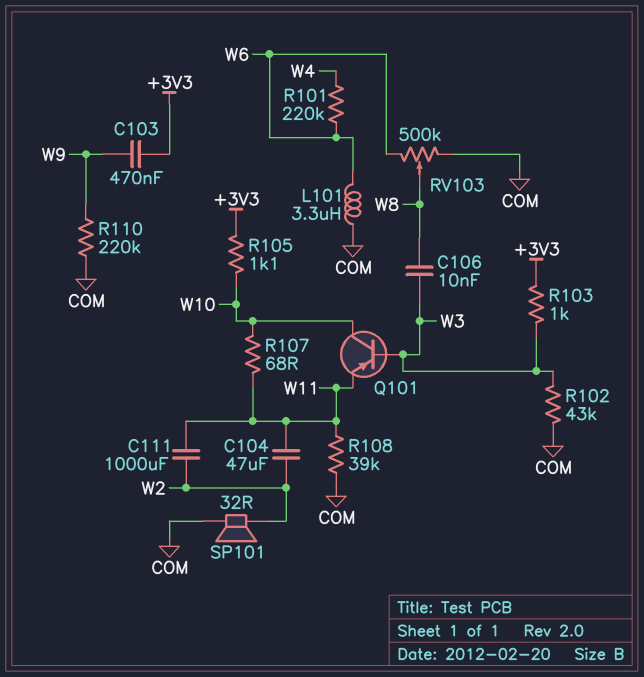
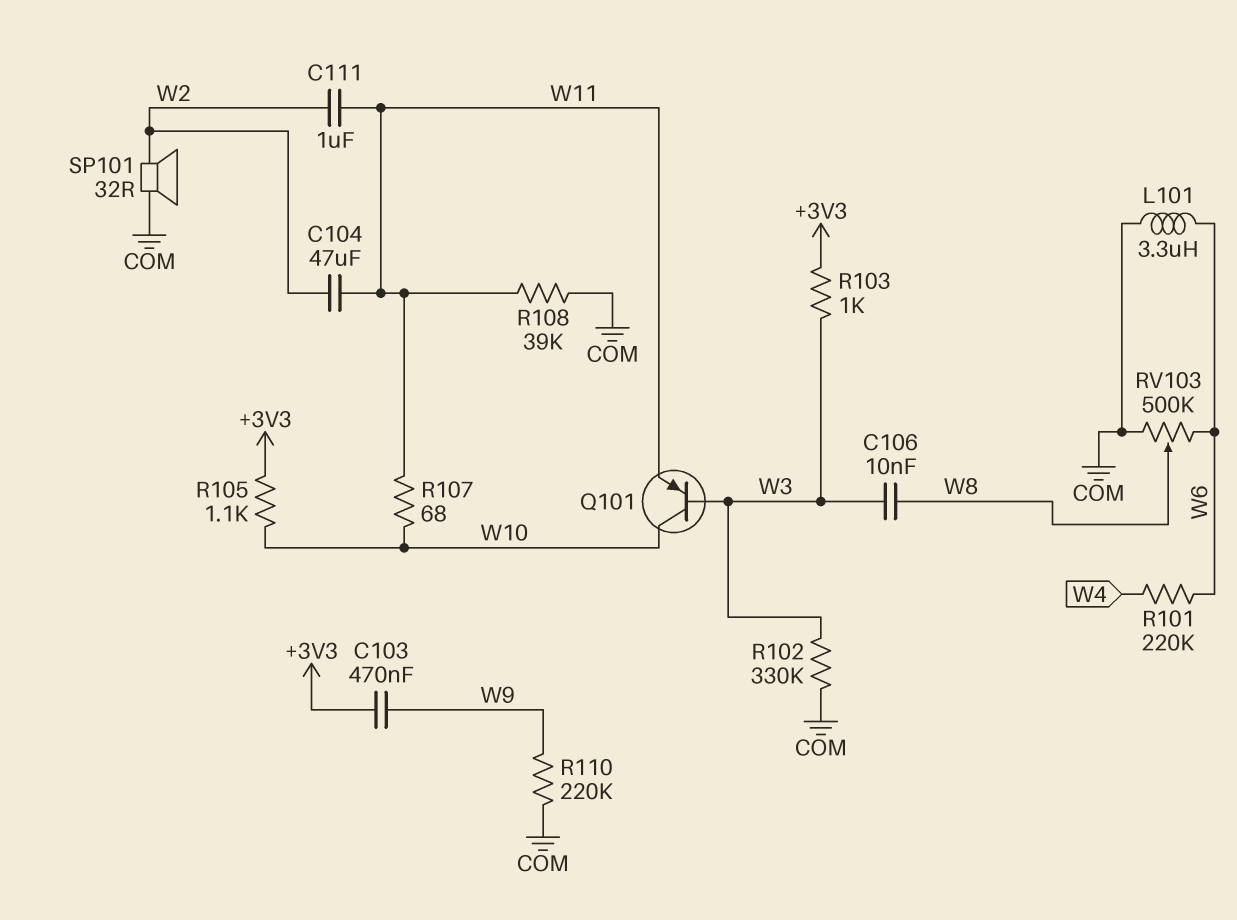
C111: 1000uF (W2, W11) -> 1uF (W2, W11)
R102: 43k (COM, W3) -> 330k (COM, W3)

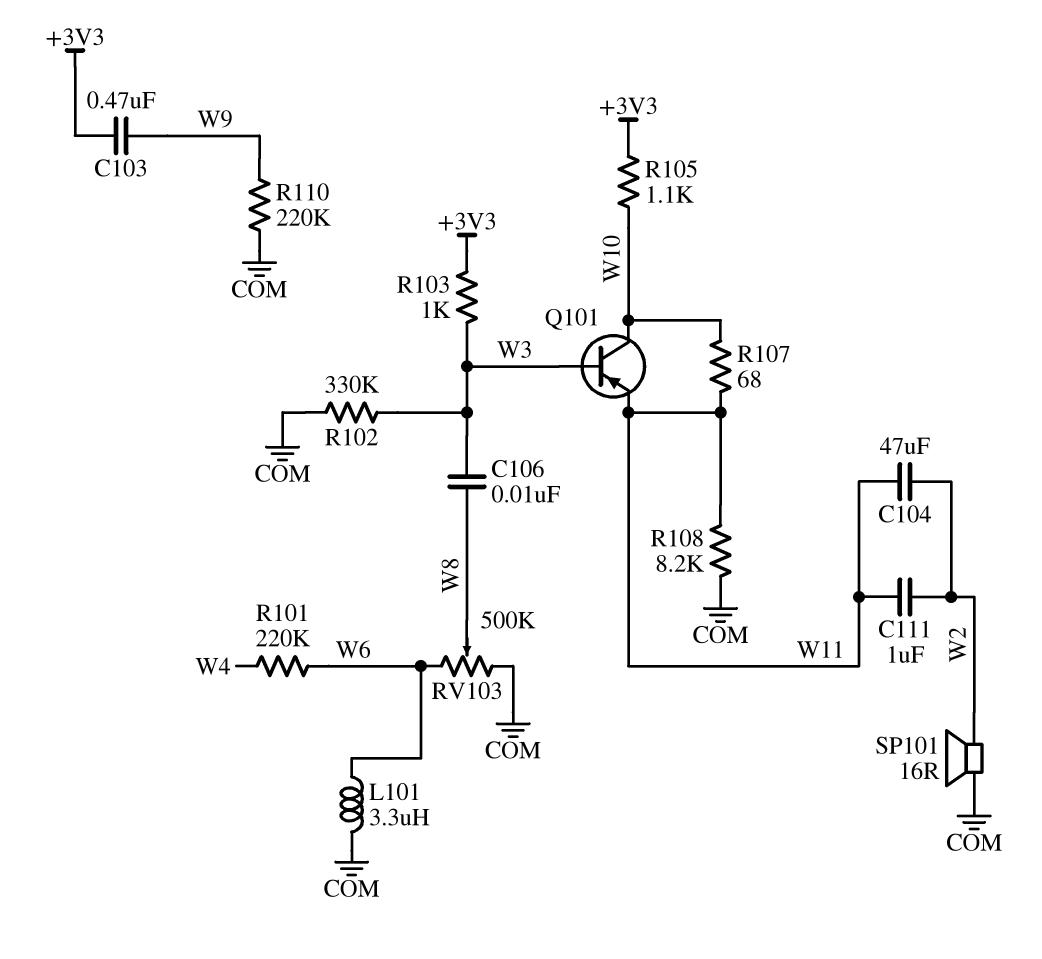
R108: 39k (COM, W11) -> 8.2k (COM, W11)
SP101: speaker 32R (COM, W2) -> speaker 16R (COM, W2)

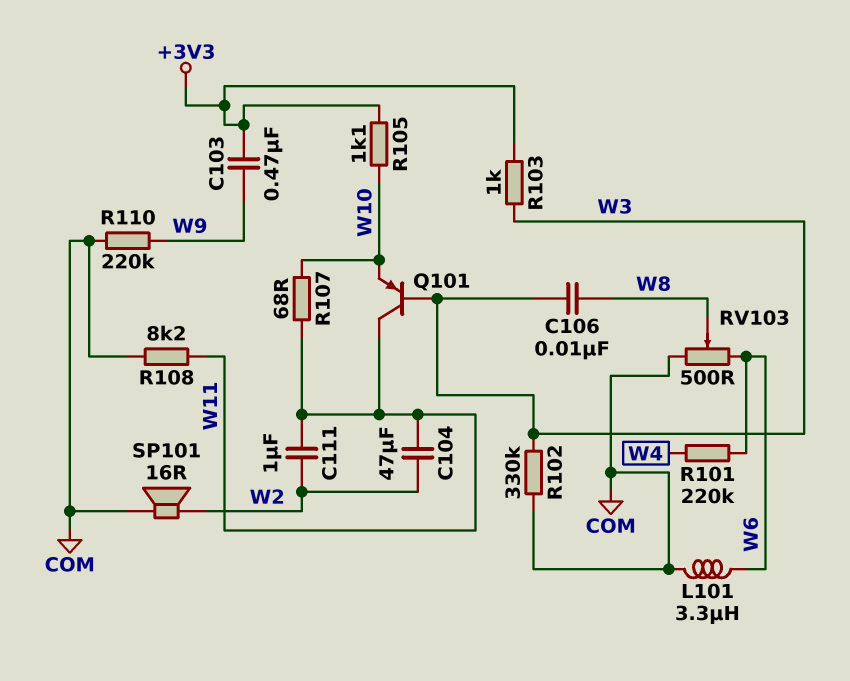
Q101: PNP (B W3, C W10, E W11) -> PNP (B W3, C W11, E W10)
RV103: 500k (COM, W6, wiper W8) -> 500 (COM, W6, wiper W8)

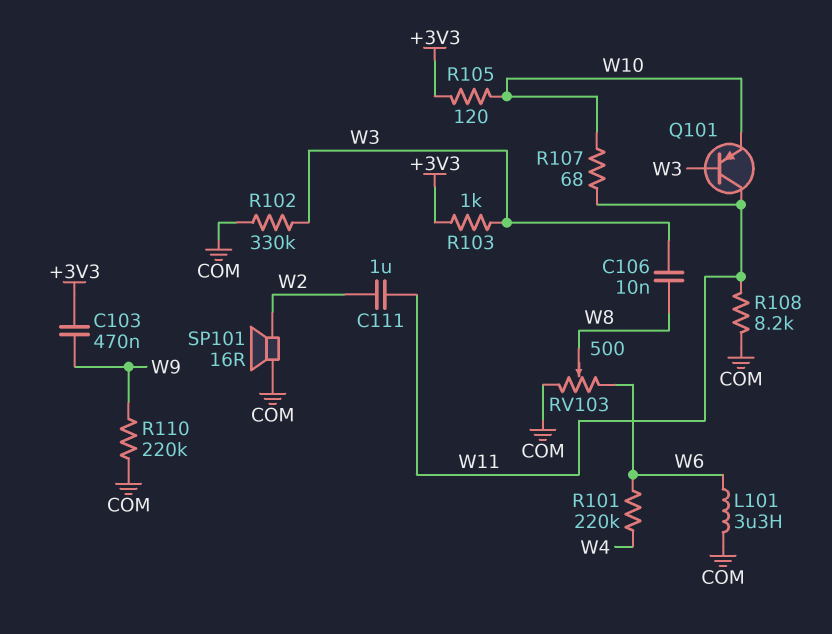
C104: 47uF (W2, W11) -> none
R105: 1.1k (+3V3, W10) -> 120 (+3V3, W10)

